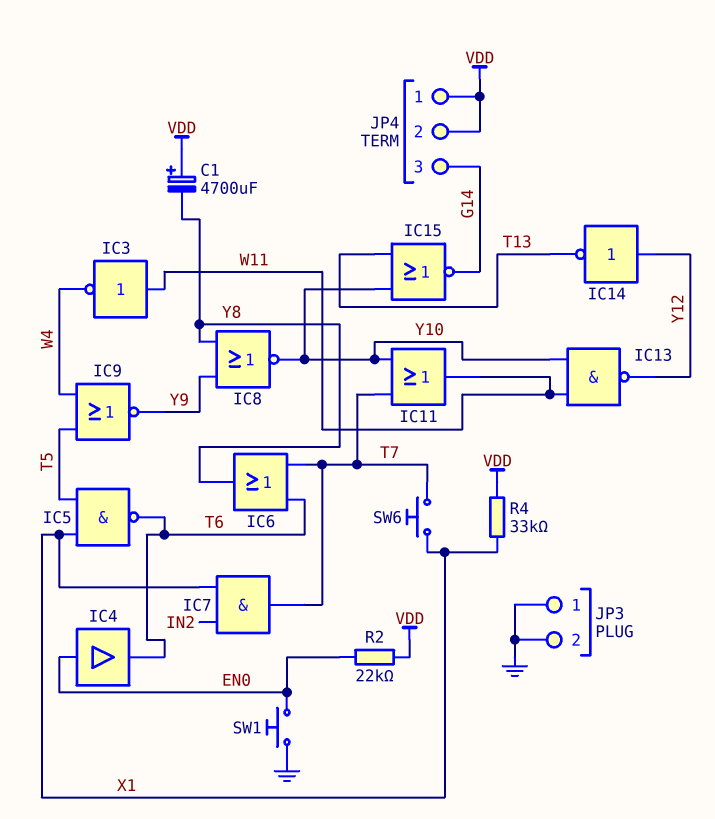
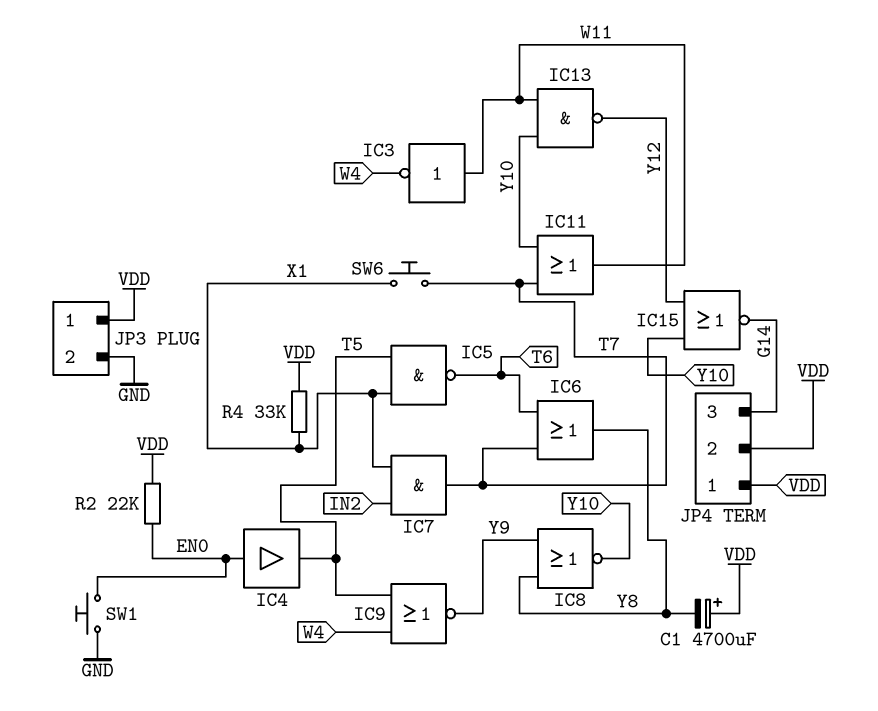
IC4: buffer (in EN0, out T6) -> buffer (in EN0, out T5)
IC14: NOT (in Y12, out T13) -> none
IC15: NOR (in T13, in Y10, out G14) -> NOR (in Y10, in Y12, out G14)
JP3 pin 1: GND -> VDD

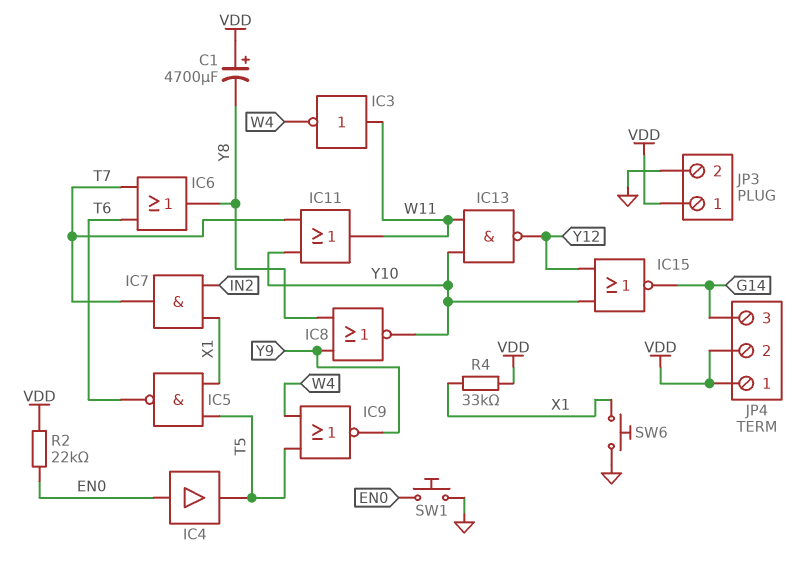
SW6: button (T7, X1) -> button (GND, X1)

